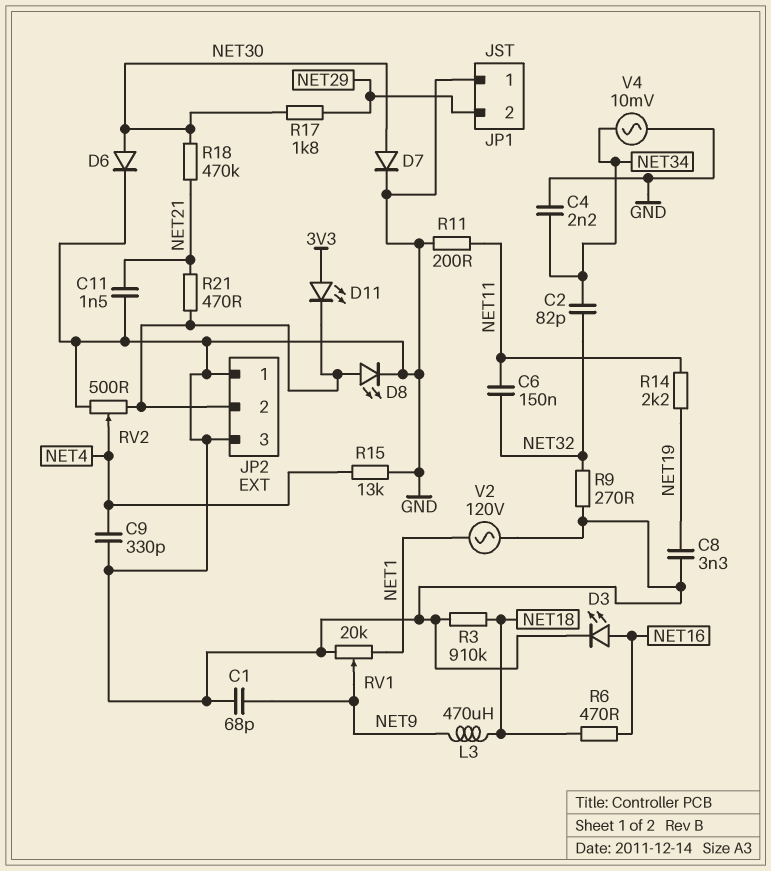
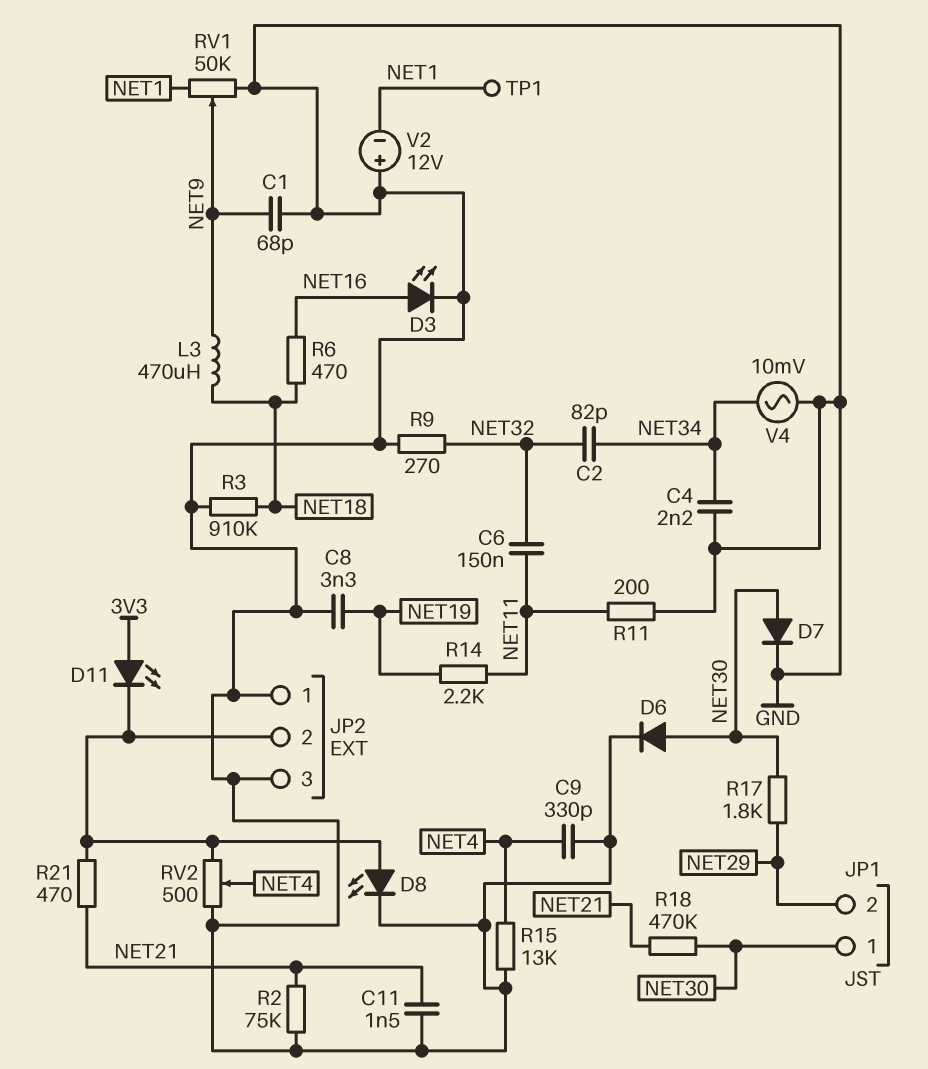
JP1 pin 1: GND -> NET30
R2: none -> 75k (GND, NET21)
RV1: 20k (GND, NET1, wiper NET9) -> 50k (GND, NET1, wiper NET9)
TP1: none -> test point (NET1)
V2: AC 120V (GND, NET1) -> 12V (plus GND, minus NET1)

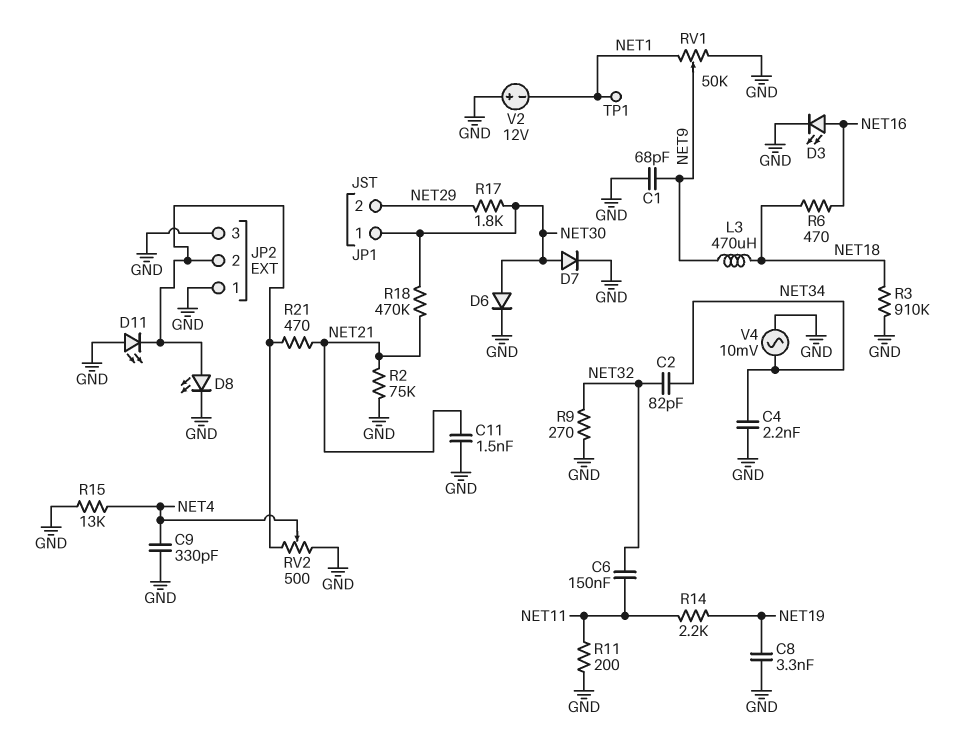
D11: LED (A 3V3, K JP2/2) -> LED (A GND, K JP2/2)

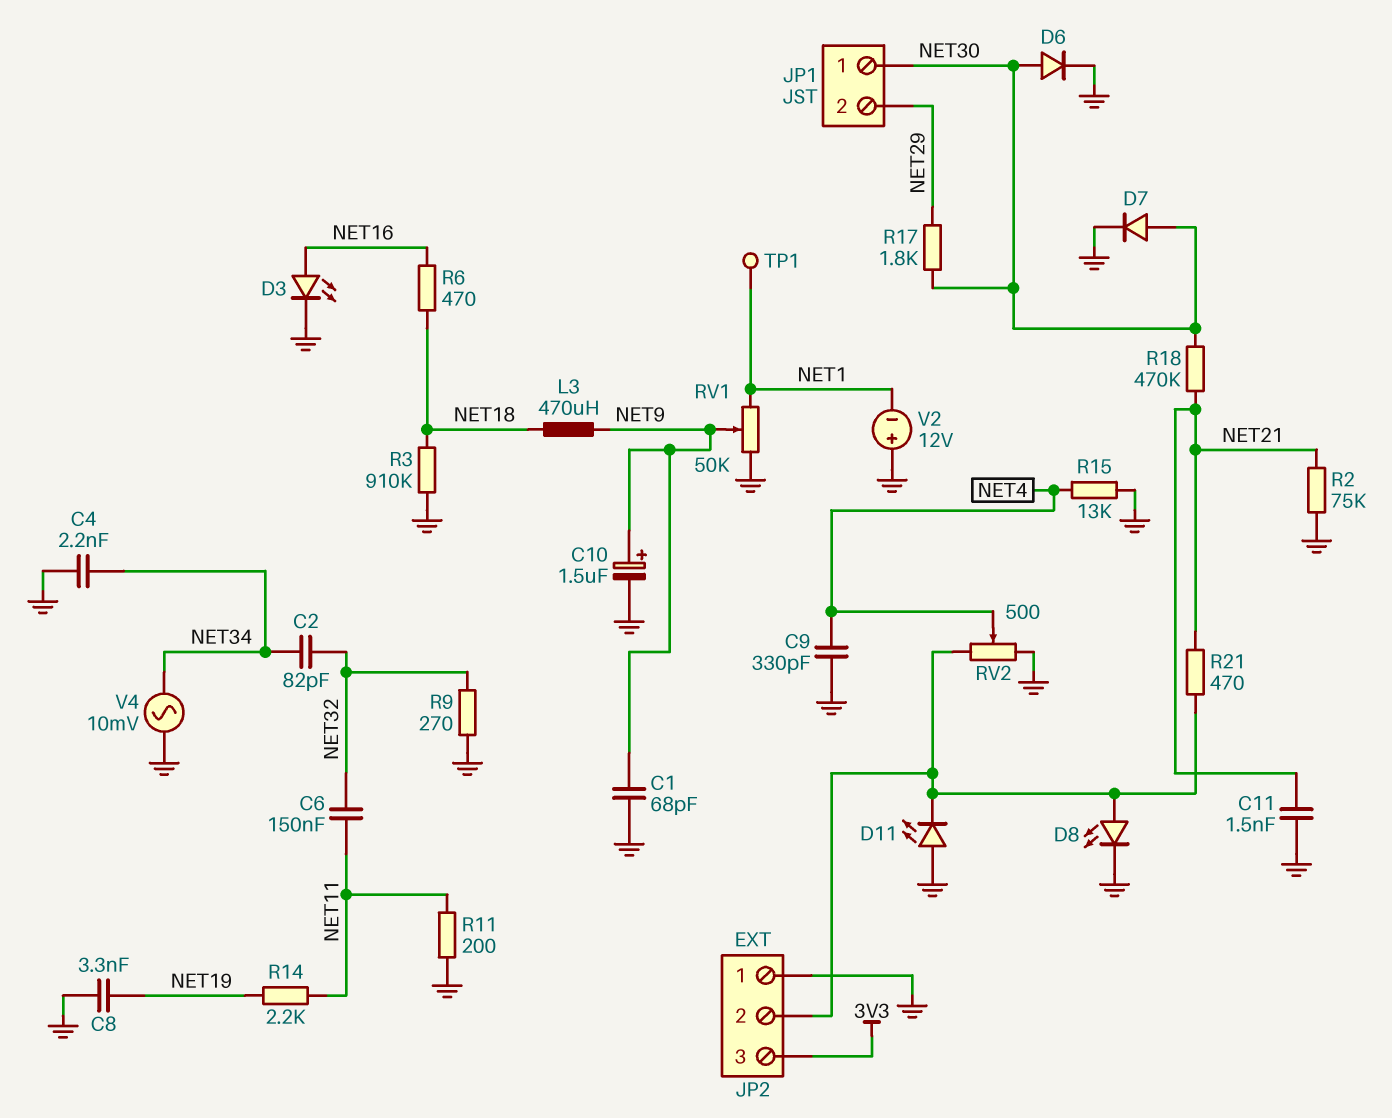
C10: none -> 1.5uF (plus NET9, minus GND)
JP2 pin 3: GND -> 3V3

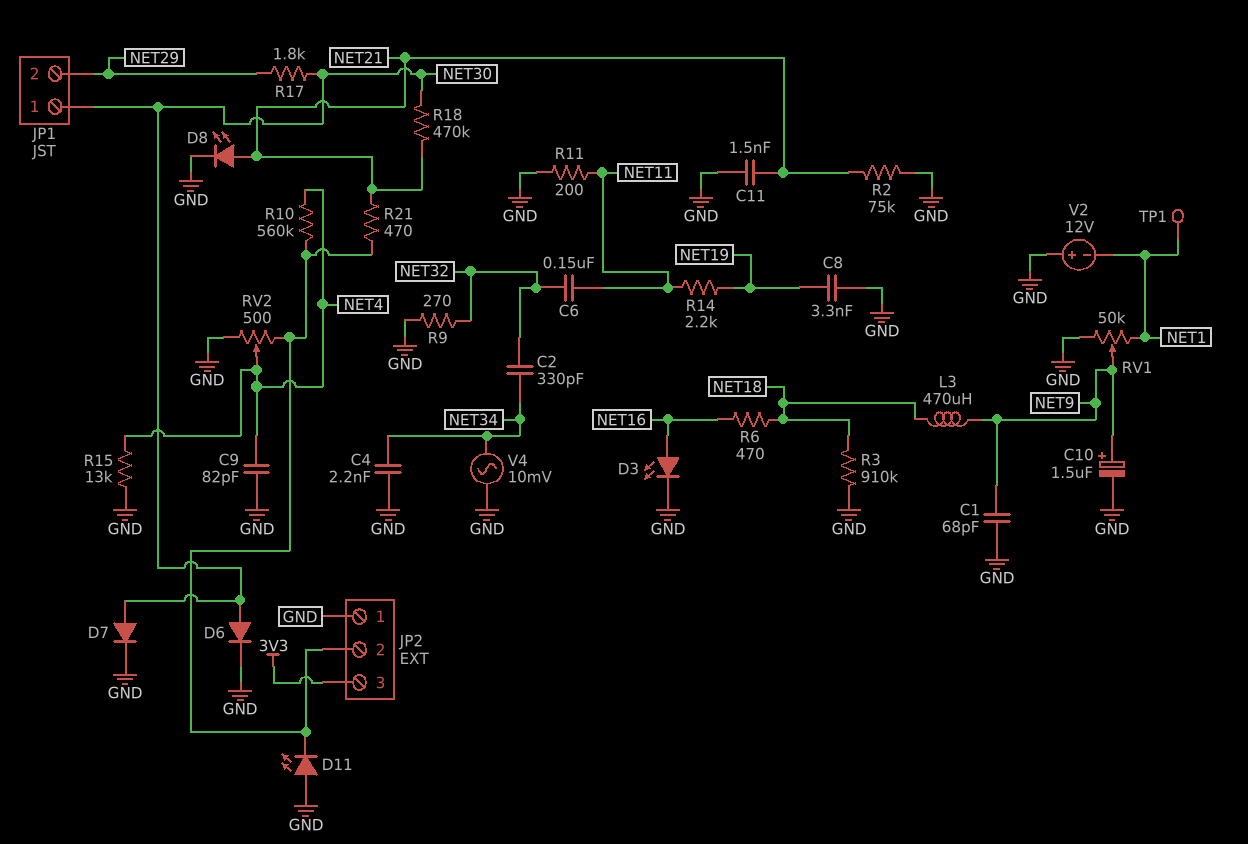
C2: 82pF (NET32, NET34) -> 330pF (NET32, NET34)
C9: 330pF (GND, NET4) -> 82pF (GND, NET4)
D8: LED (A JP2/2, K GND) -> LED (A NET21, K GND)
R10: none -> 560k (JP2/2, NET4)

